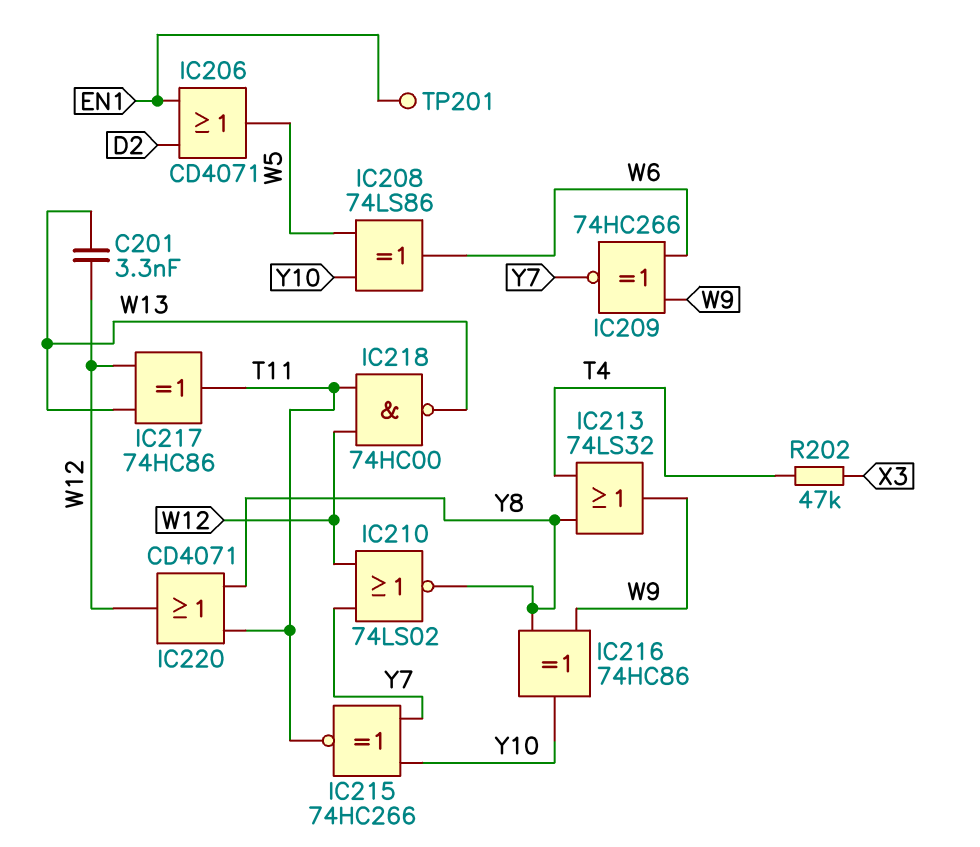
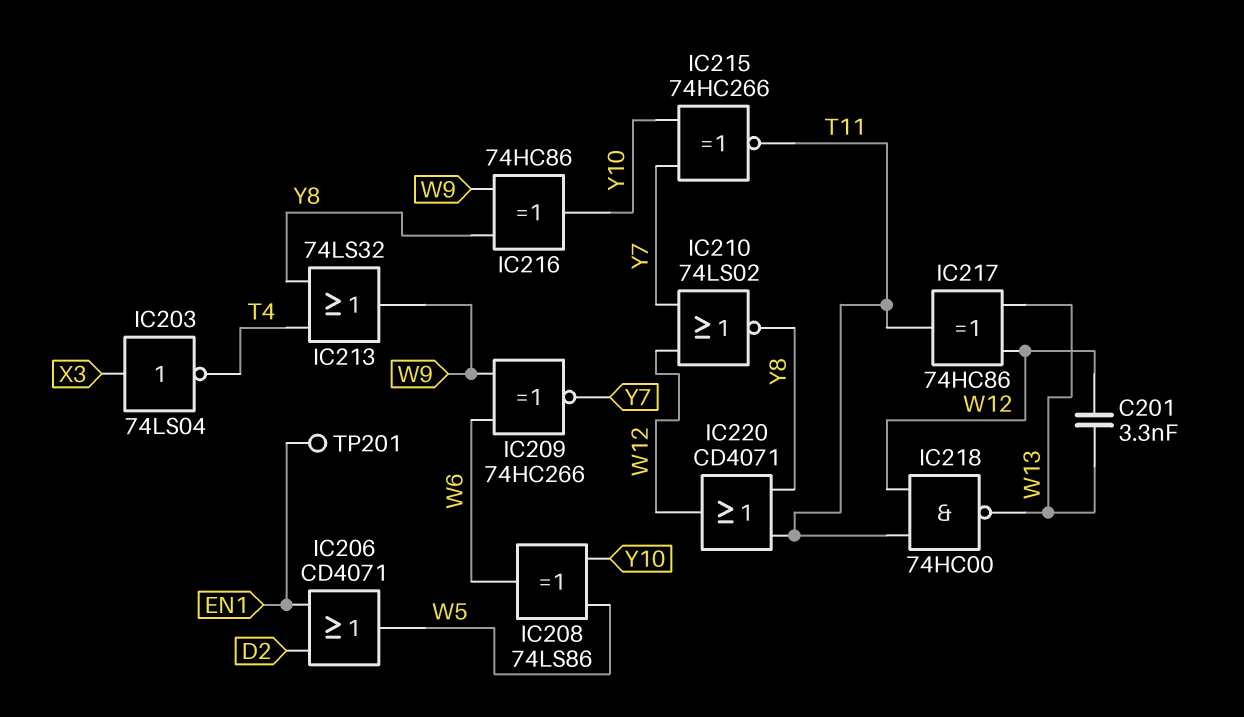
IC203: none -> NOT 74LS04 (in X3, out T4)
R202: 47k (T4, X3) -> none

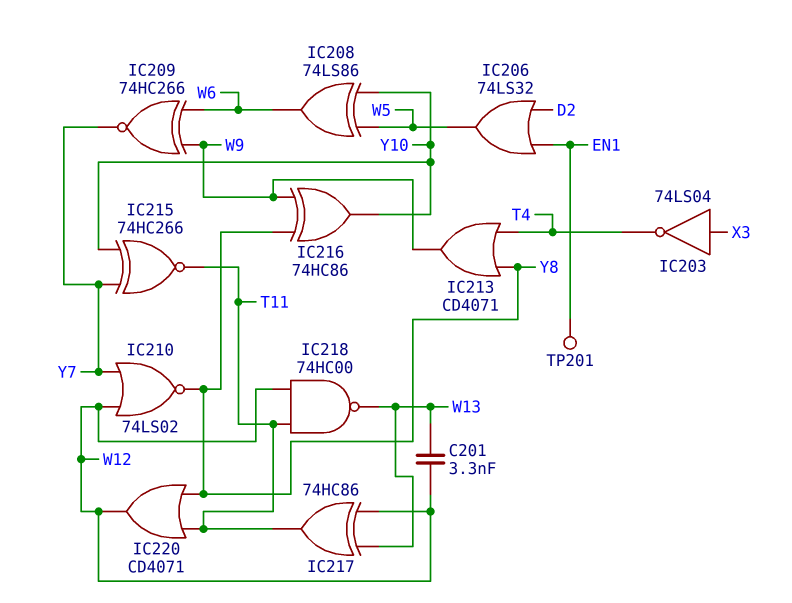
IC206: OR CD4071 (in D2, in EN1, out W5) -> OR 74LS32 (in D2, in EN1, out W5)
IC213: OR 74LS32 (in T4, in Y8, out W9) -> OR CD4071 (in T4, in Y8, out W9)

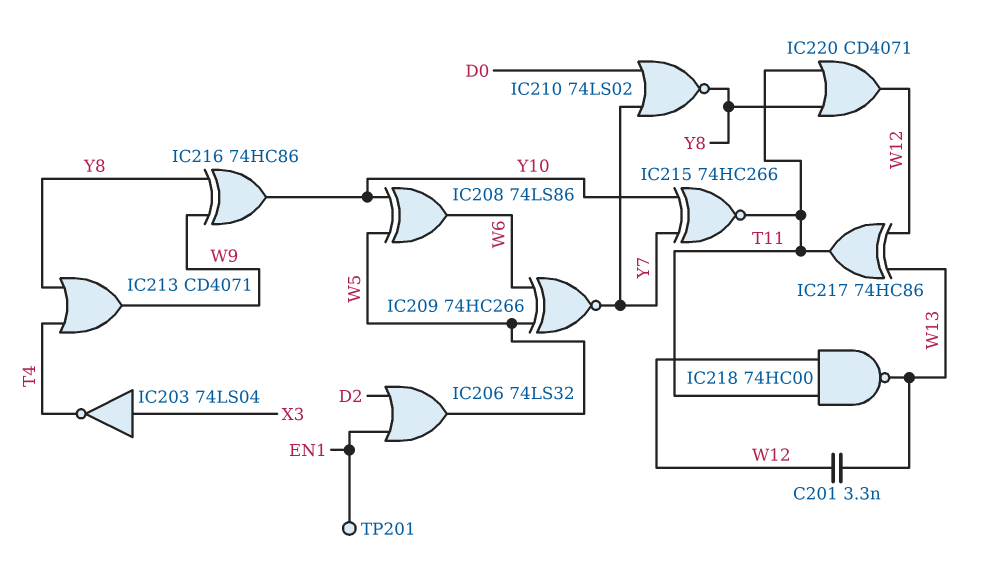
IC209: XNOR 74HC266 (in W6, in W9, out Y7) -> XNOR 74HC266 (in W5, in W6, out Y7)
IC210: NOR 74LS02 (in W12, in Y7, out Y8) -> NOR 74LS02 (in D0, in Y7, out Y8)

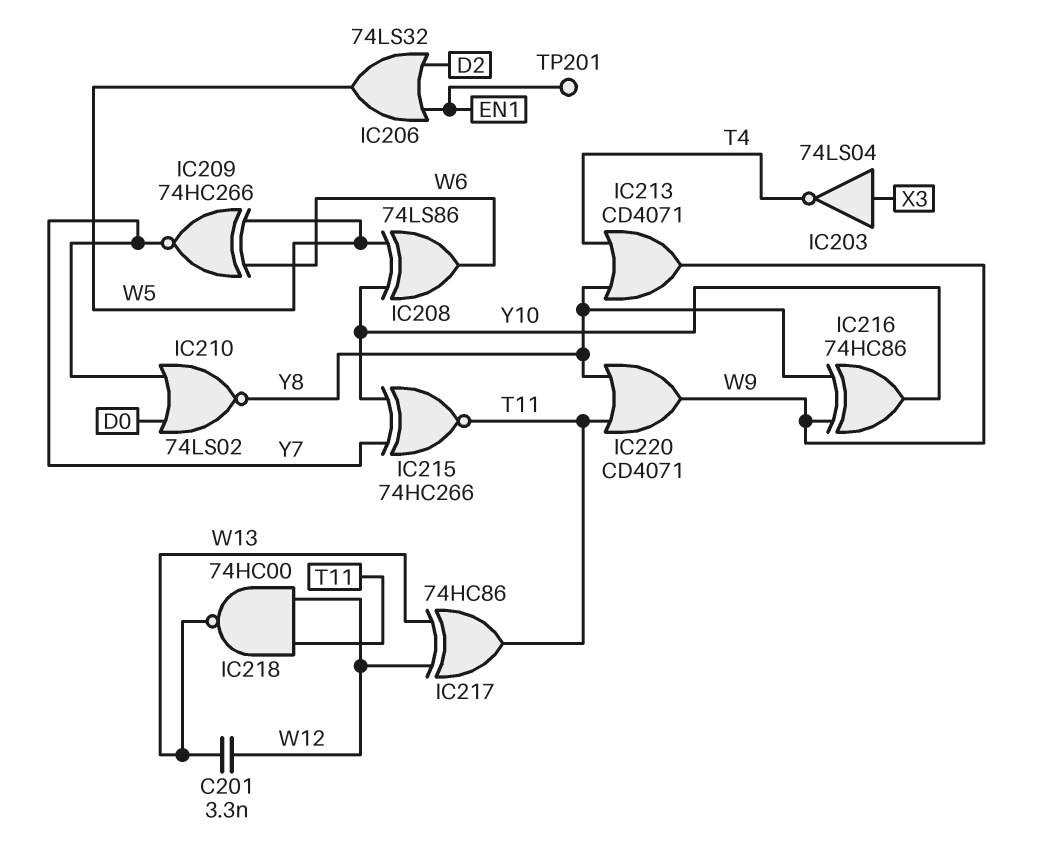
IC220: OR CD4071 (in T11, in Y8, out W12) -> OR CD4071 (in T11, in Y8, out W9)

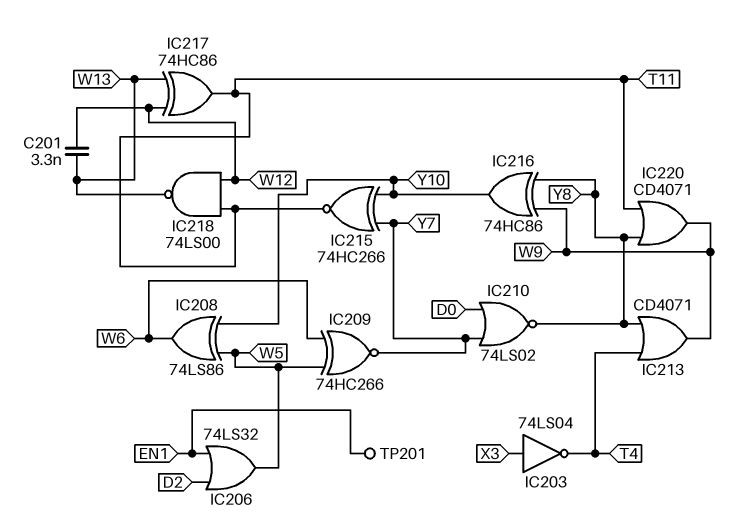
IC218: NAND 74HC00 (in T11, in W12, out W13) -> NAND 74LS00 (in T11, in W12, out W13)

